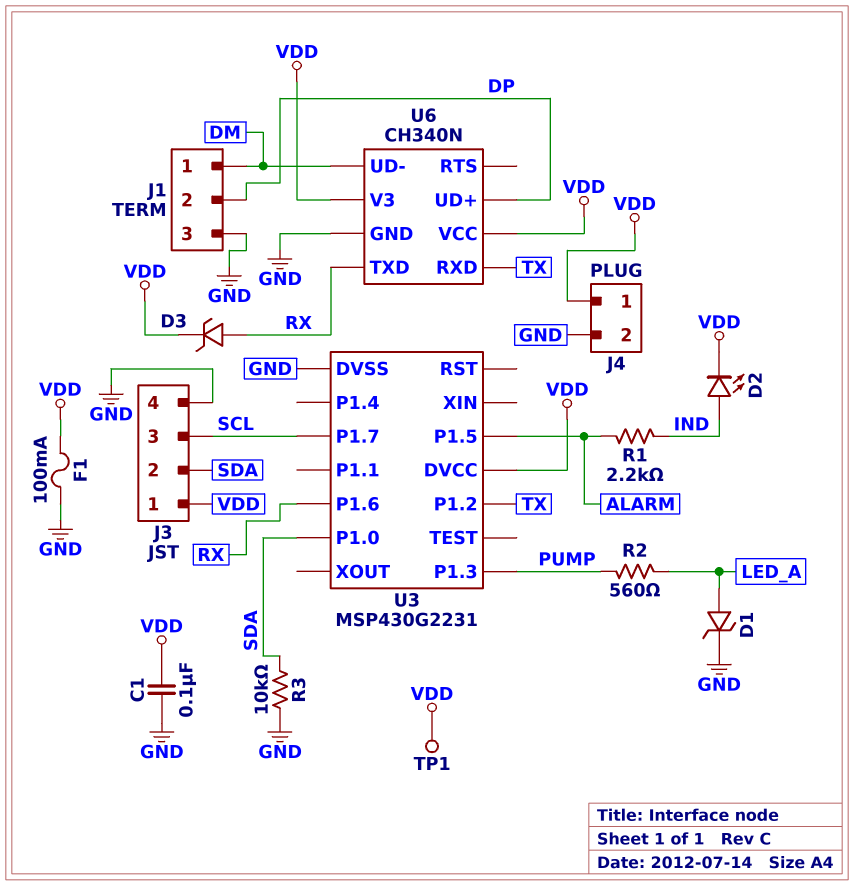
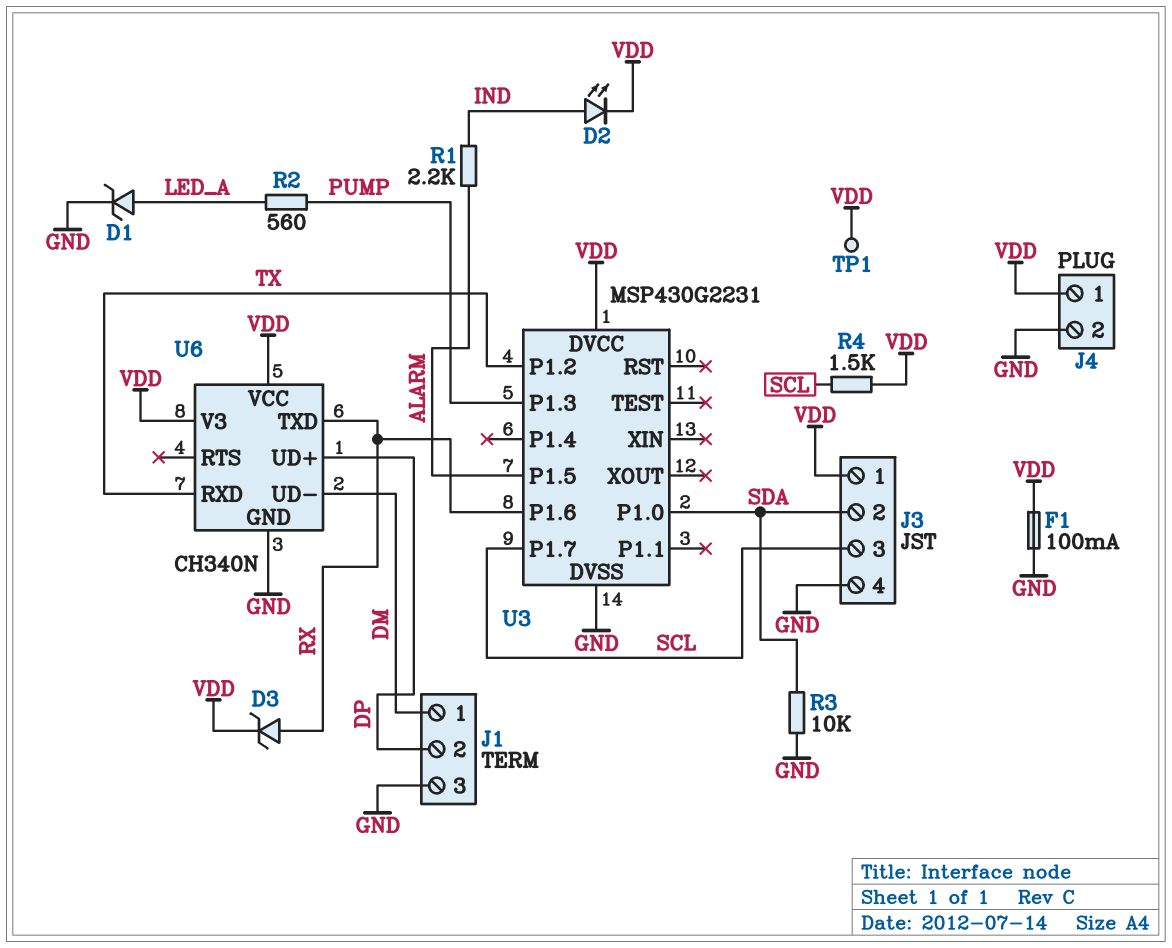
C1: 100nF (GND, VDD) -> none
R4: none -> 1.5k (SCL, VDD)

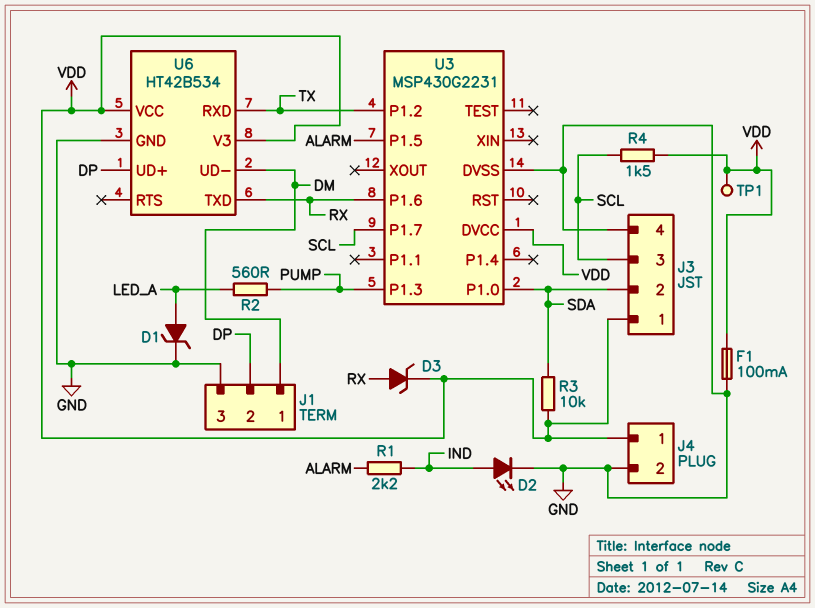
D2: LED (A IND, K VDD) -> LED (A IND, K GND)
R3: 10k (GND, SDA) -> 10k (SDA, VDD)
U6: CH340N -> HT42B534

